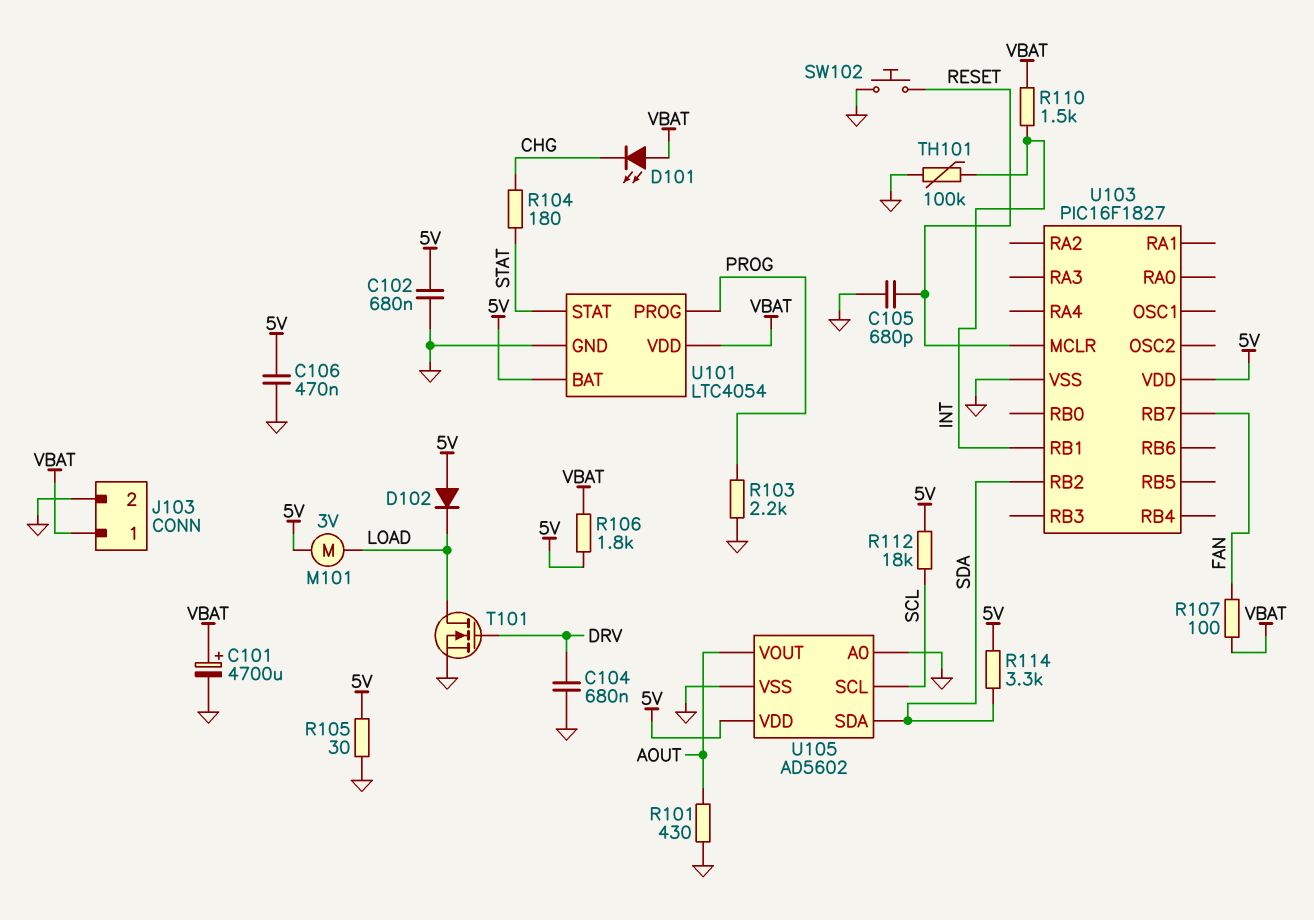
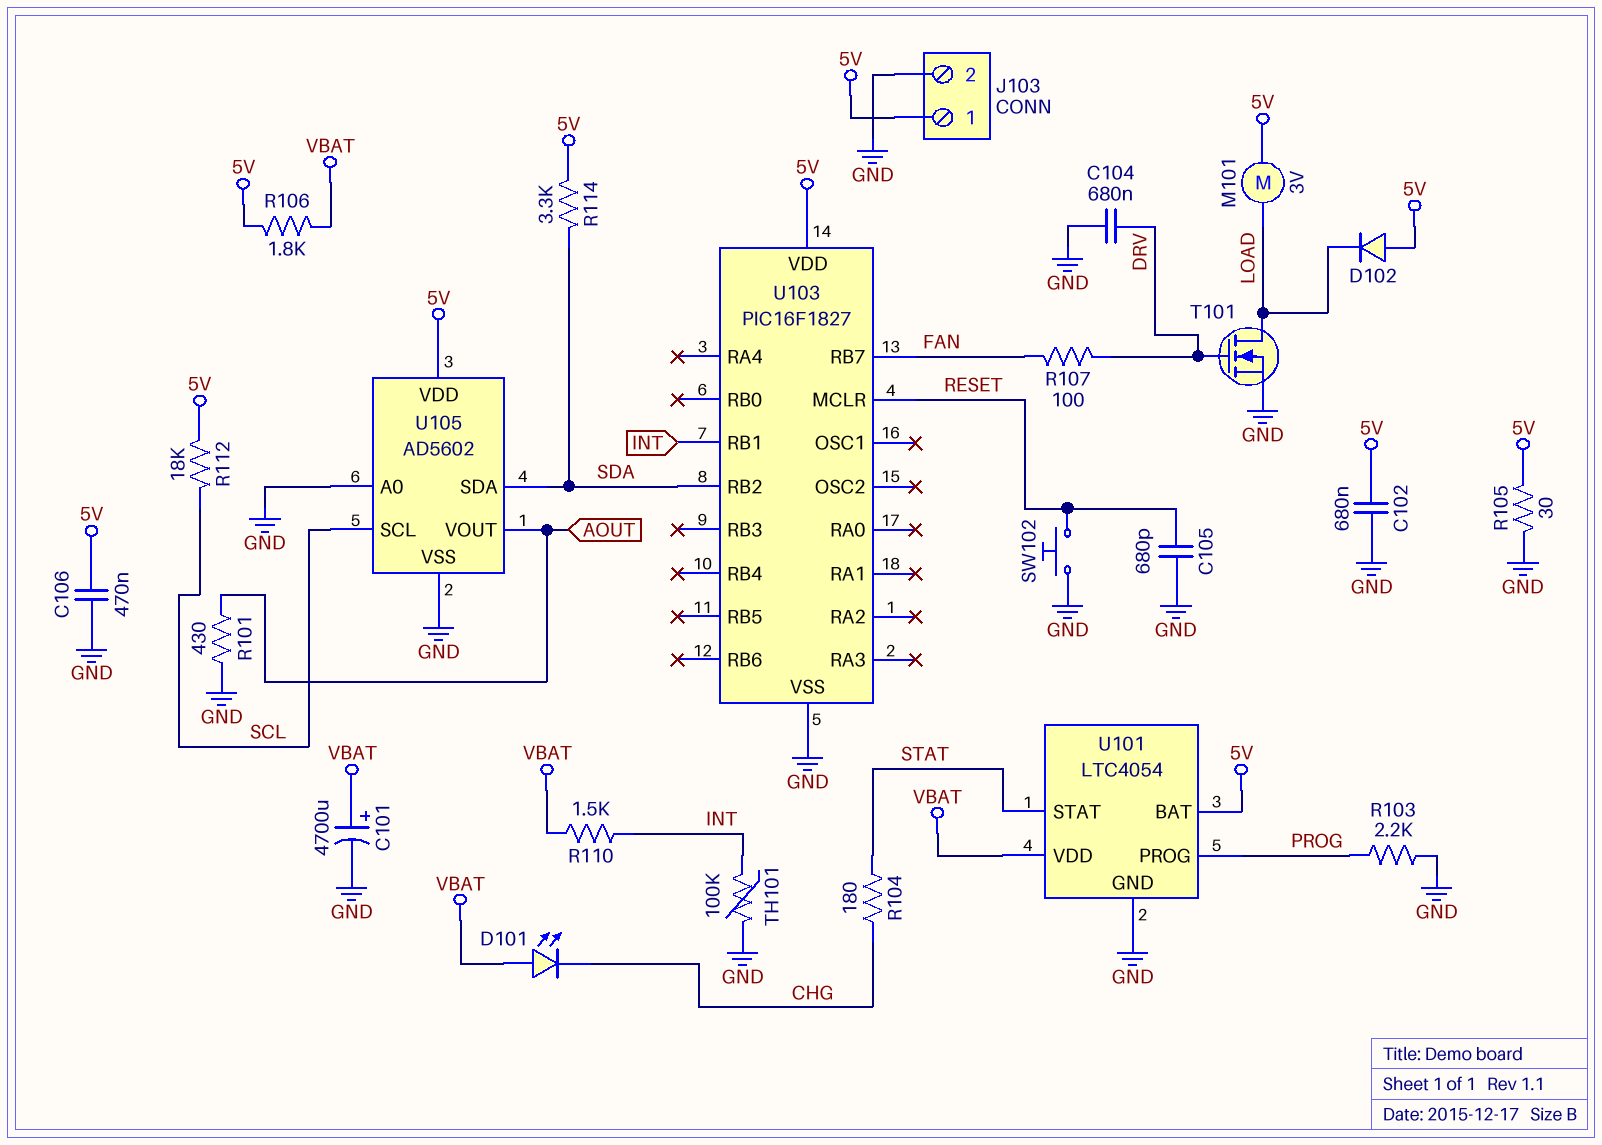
J103 pin 1: VBAT -> 5V
R107: 100 (FAN, VBAT) -> 100 (DRV, FAN)

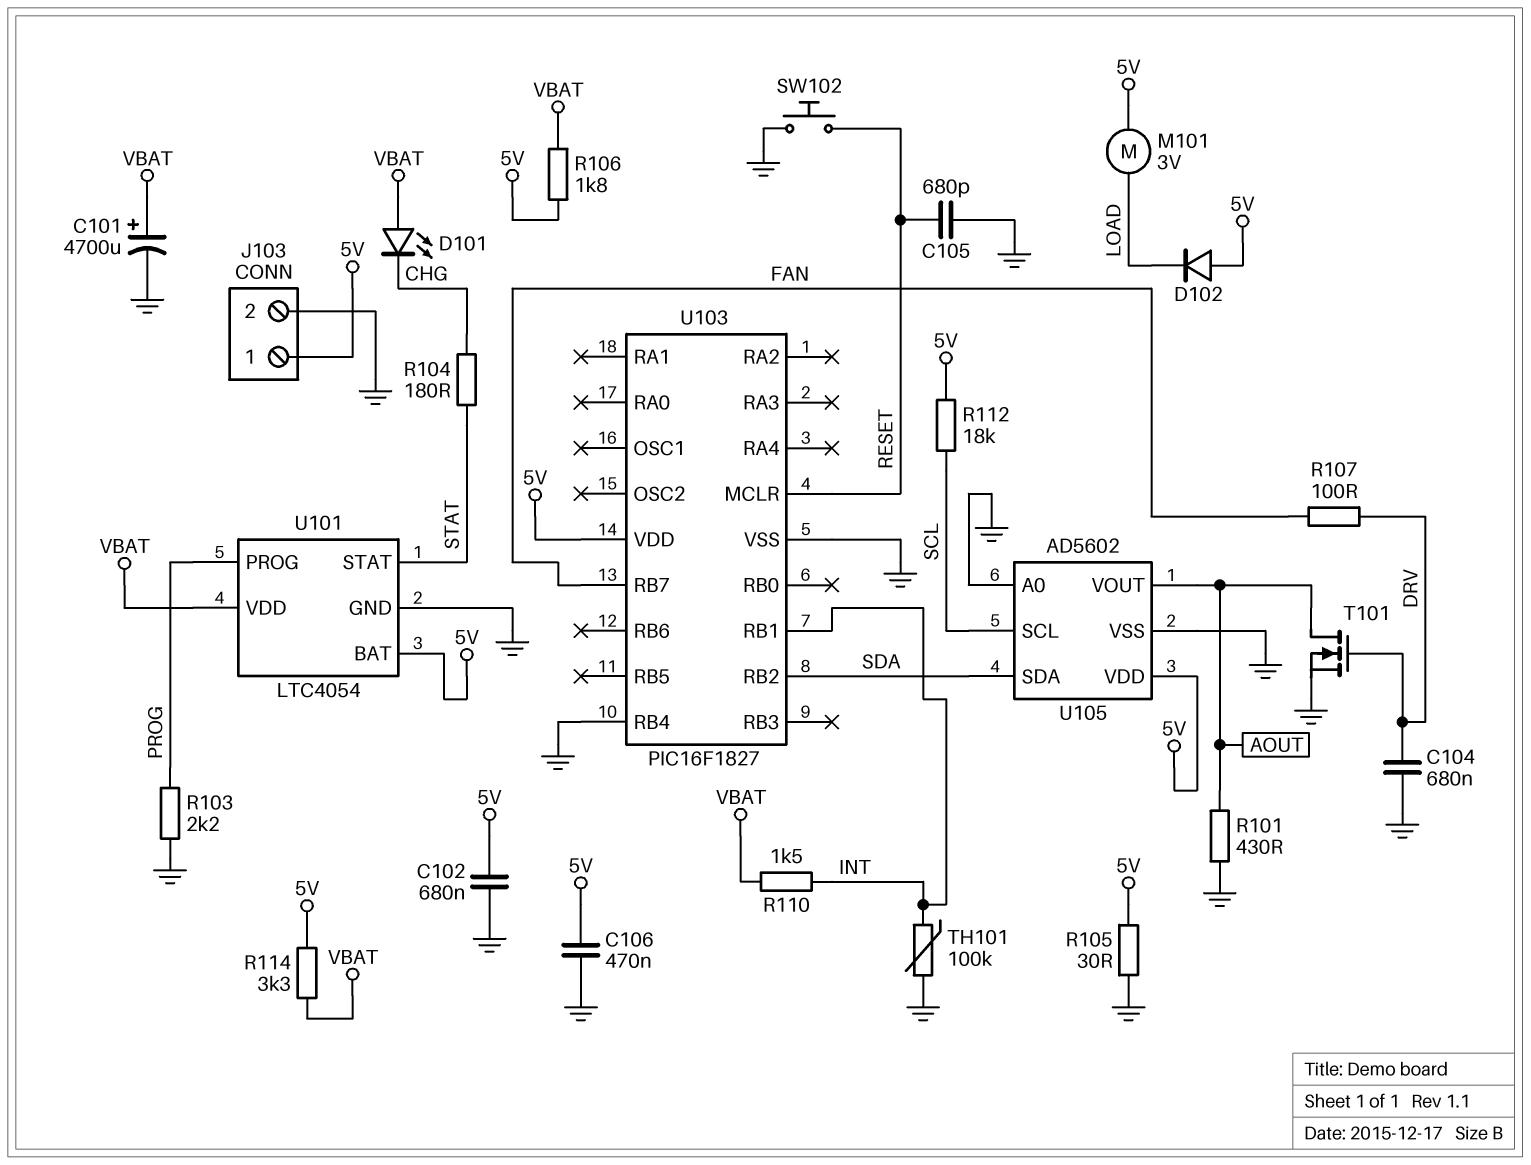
R114: 3.3k (5V, SDA) -> 3.3k (5V, VBAT)
T101: NMOS (G DRV, D LOAD, S GND) -> NMOS (G DRV, D AOUT, S GND)
U103 pin RB4: none -> GND

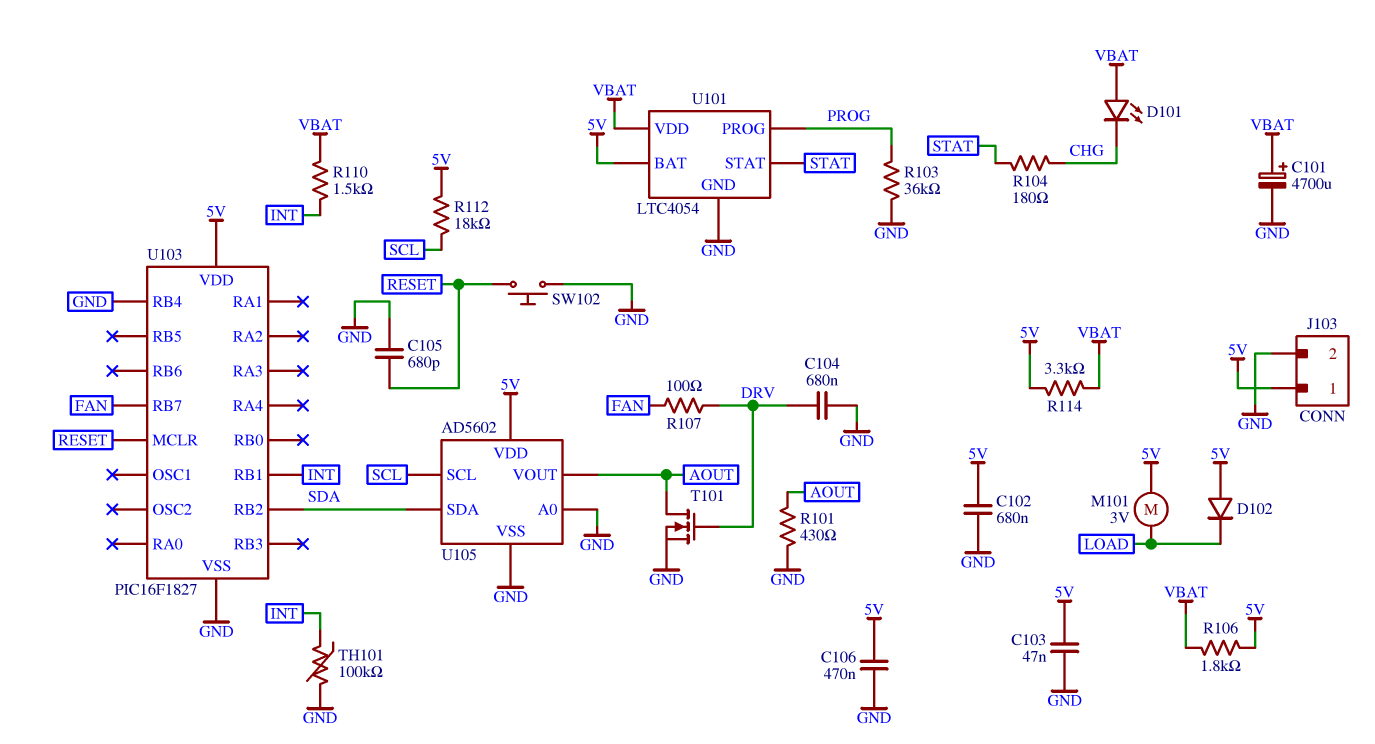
C103: none -> 47nF (5V, GND)
R103: 2.2k (GND, PROG) -> 36k (GND, PROG)
R105: 30 (5V, GND) -> none

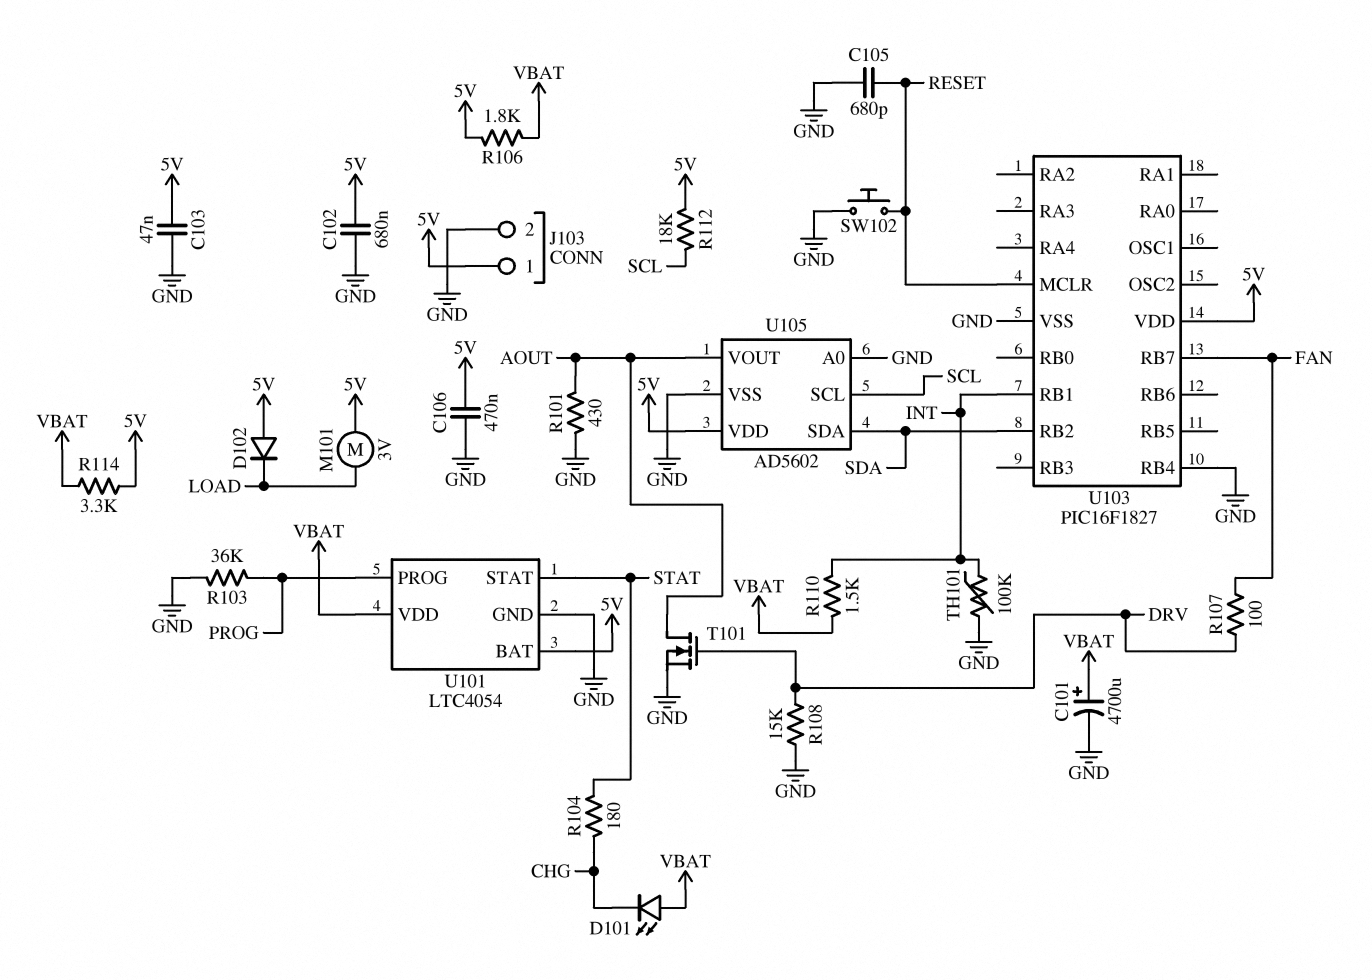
C104: 680nF (DRV, GND) -> none
R108: none -> 15k (DRV, GND)

